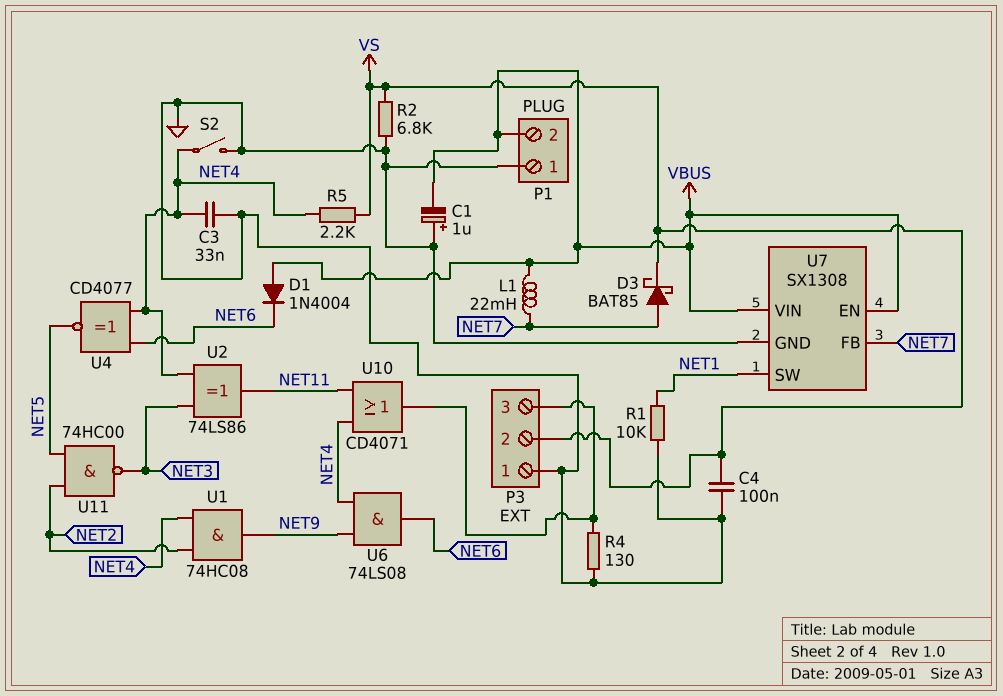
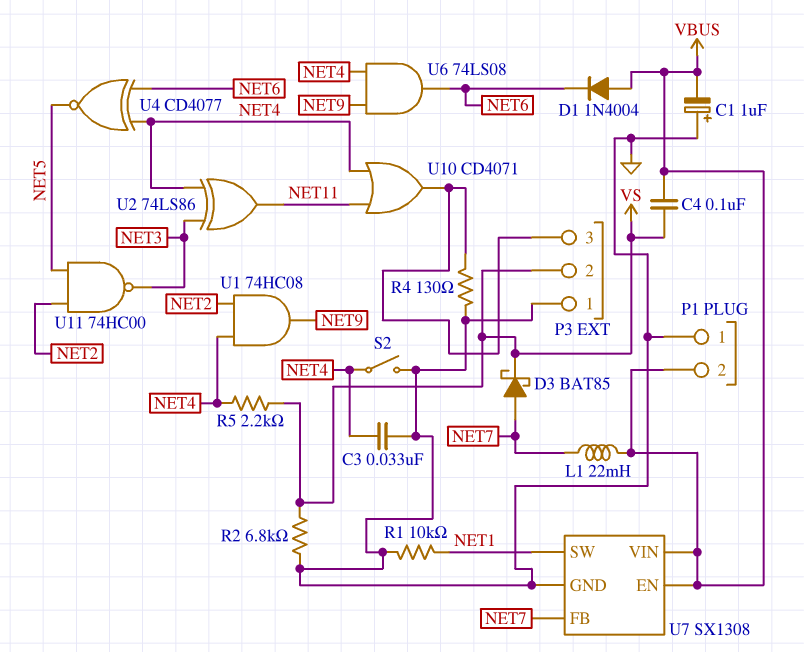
C4: 100nF (GND, VS) -> 100nF (VBUS, VS)

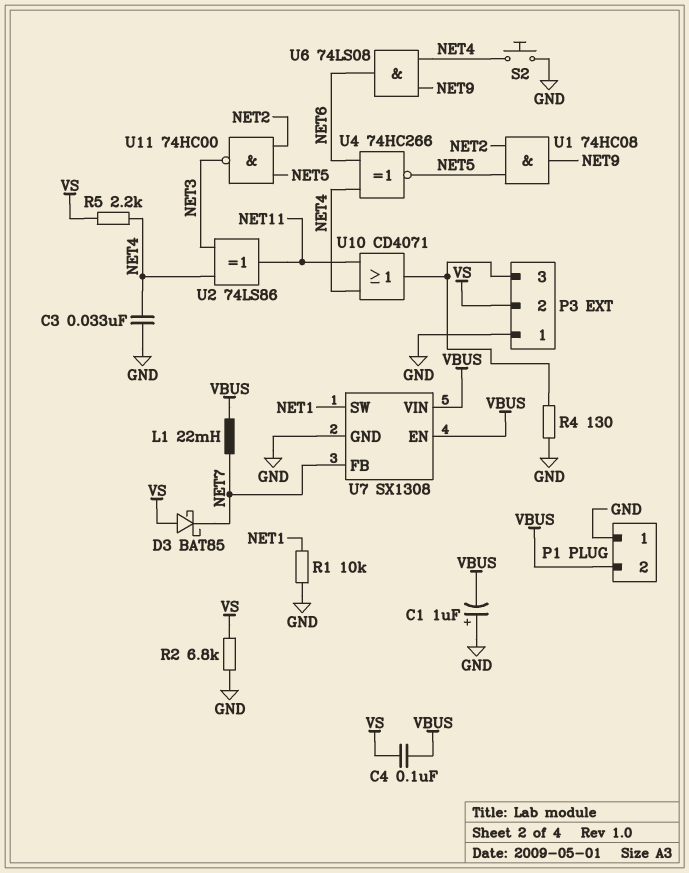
D1: diode 1N4004 (A VBUS, K NET6) -> none
D3: schottky BAT85 (A NET7, K VS) -> schottky BAT85 (A VS, K NET7)
S2: switch (GND, NET4) -> button (GND, NET4)
U1: AND 74HC08 (in NET2, in NET4, out NET9) -> AND 74HC08 (in NET2, in NET5, out NET9)
U4: XNOR CD4077 (in NET4, in NET6, out NET5) -> XNOR 74HC266 (in NET4, in NET6, out NET5)

